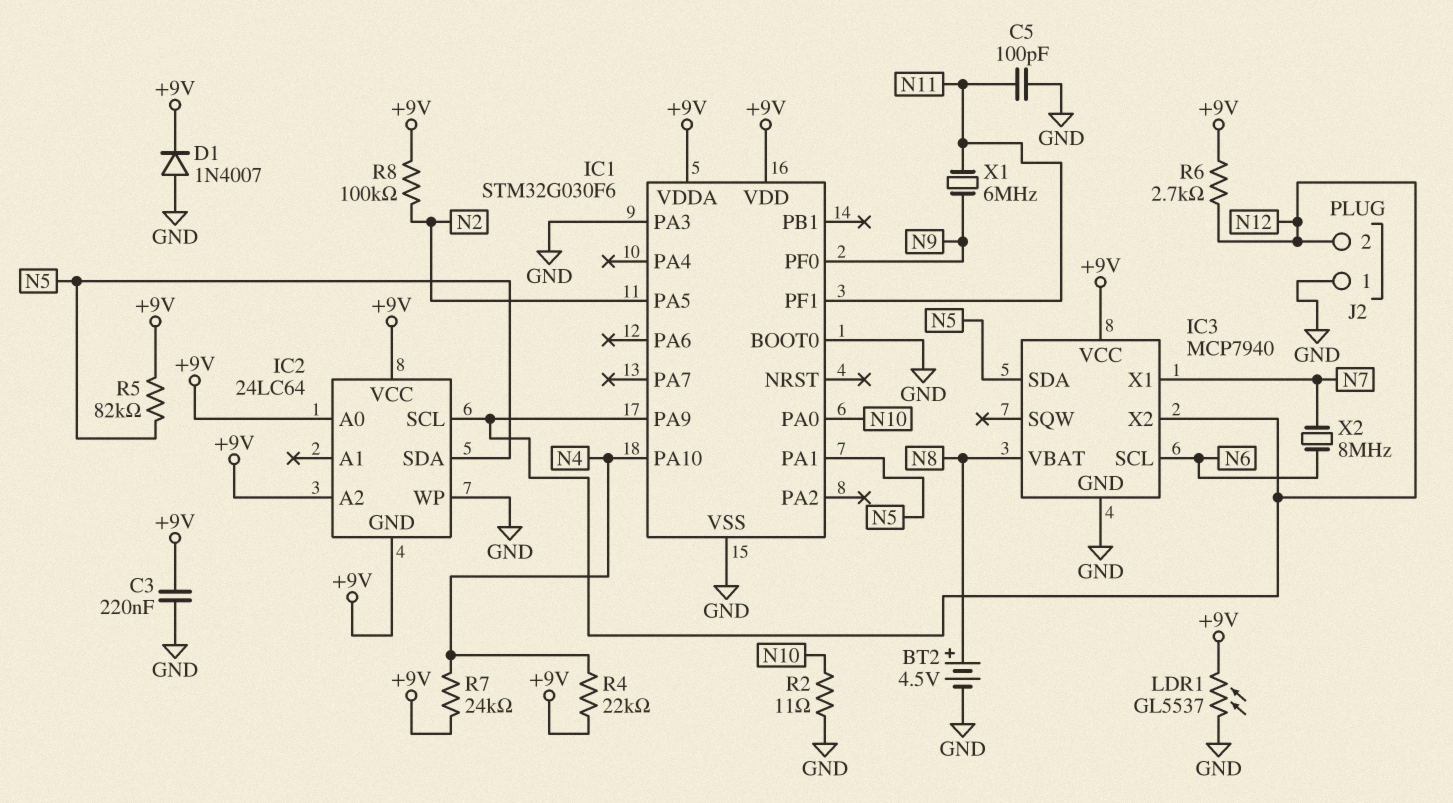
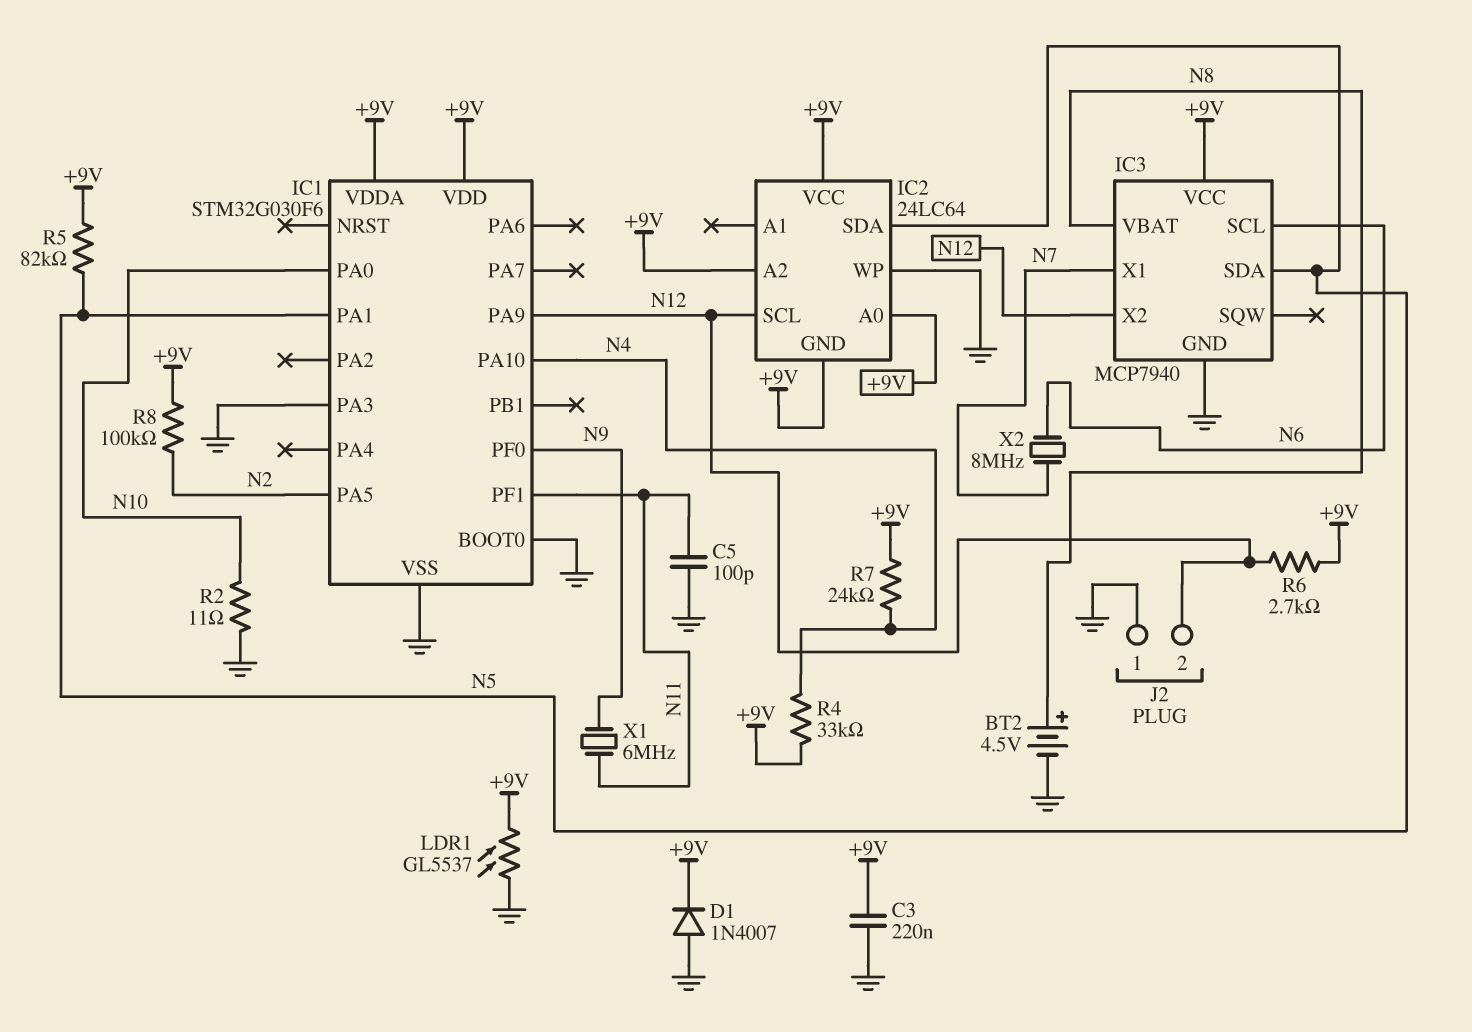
R4: 22k (+9V, N4) -> 33k (+9V, N4)

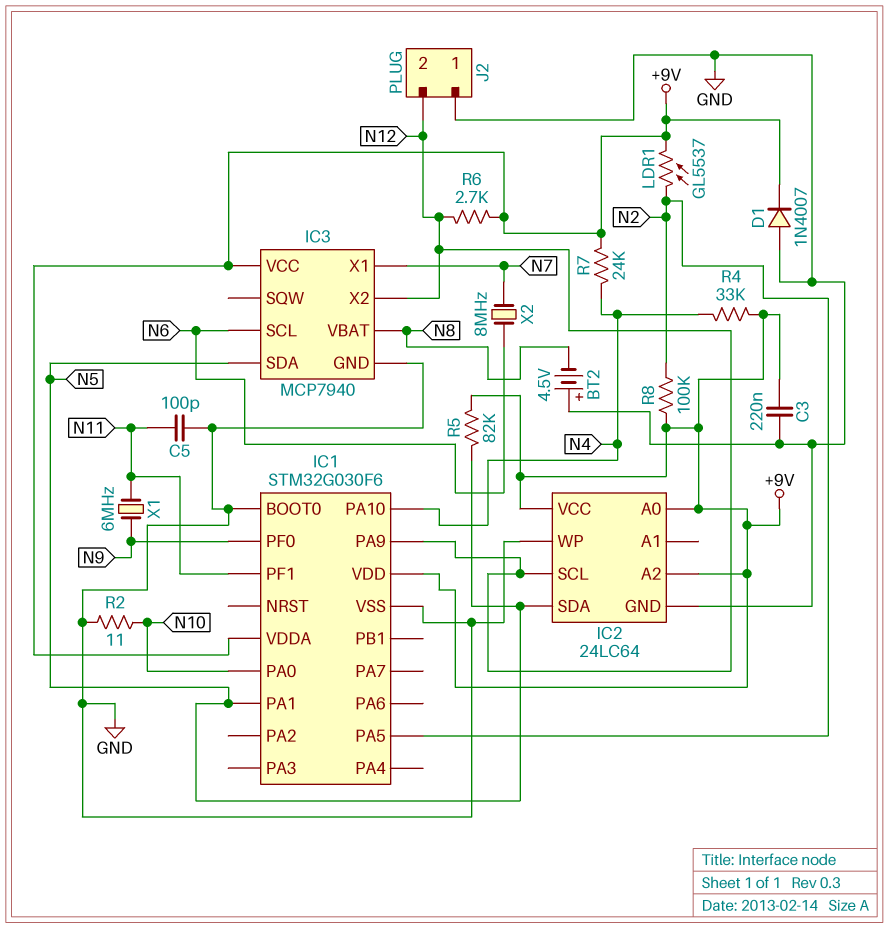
BT2: 4.5V (plus N8, minus GND) -> 4.5V (plus GND, minus N8)
IC1 pin PA3: GND -> none
IC2 pin GND: +9V -> GND
LDR1: GL5537 (+9V, GND) -> GL5537 (+9V, N2)

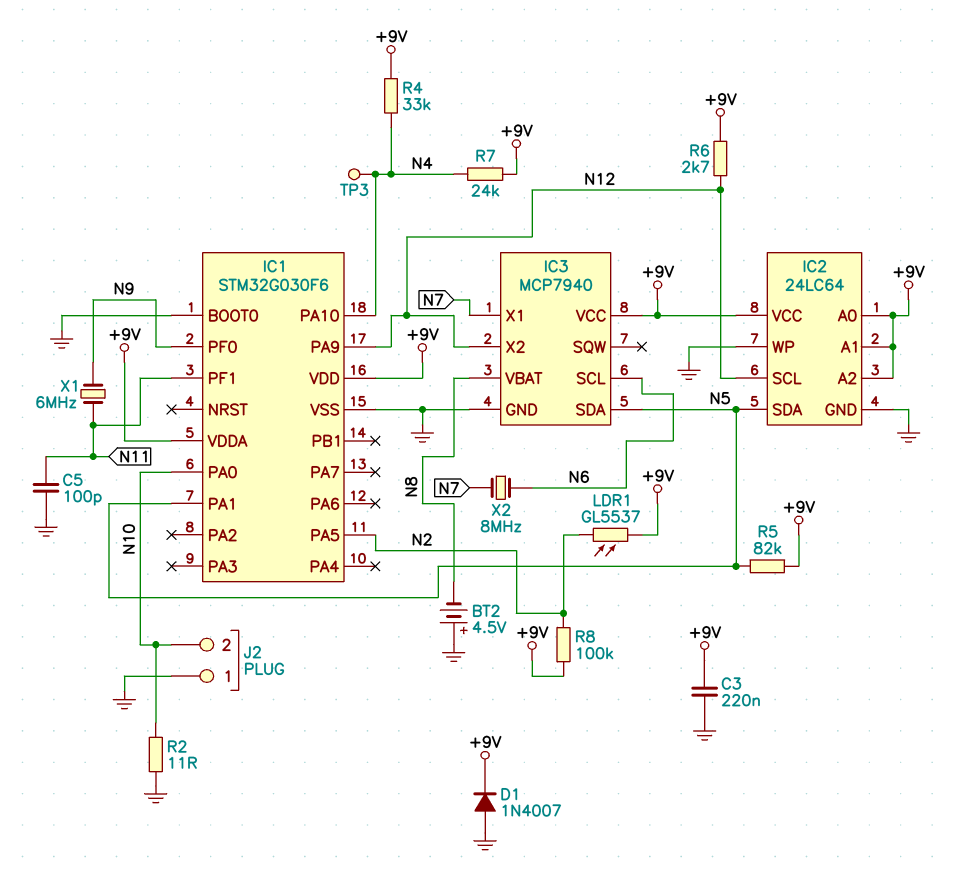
IC2 pin A1: none -> +9V
J2 pin 2: N12 -> N10
TP3: none -> test point (N4)

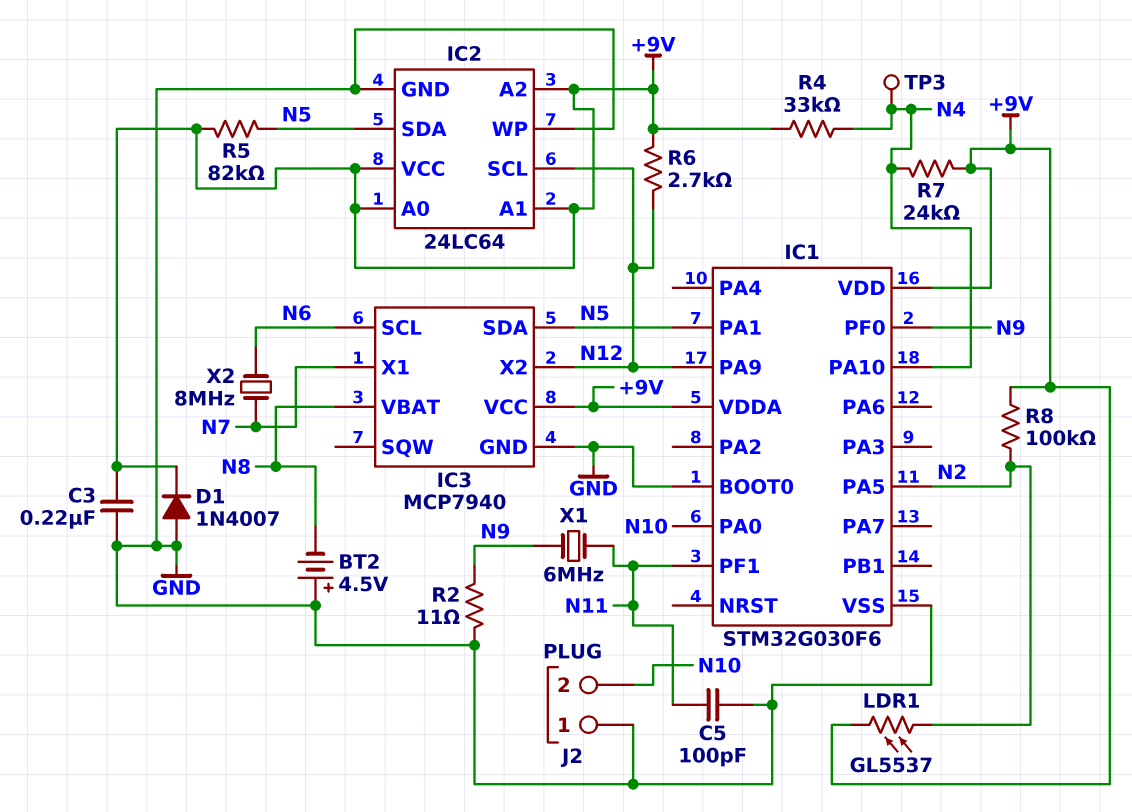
R2: 11 (GND, N10) -> 11 (GND, N9)

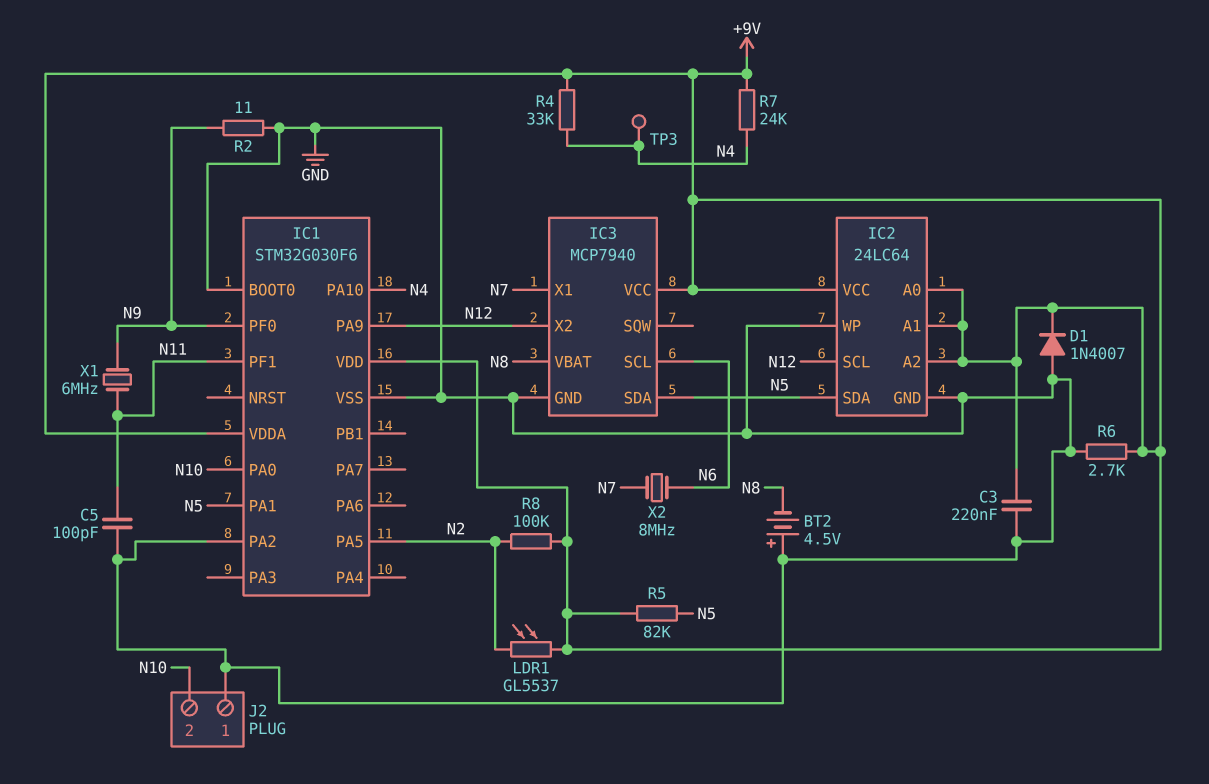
IC1 pin PA2: none -> GND
R6: 2.7k (+9V, N12) -> 2.7k (+9V, GND)

